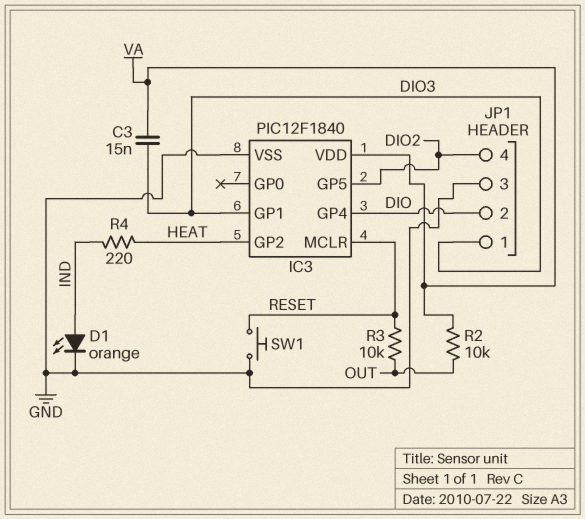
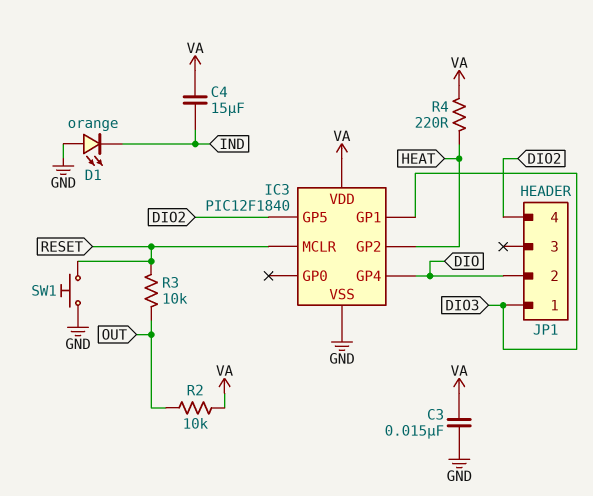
C3: 15nF (DIO3, VA) -> 15nF (GND, VA)
C4: none -> 15uF (IND, VA)
D1: LED orange (A IND, K GND) -> LED orange (A GND, K IND)
JP1 pin 3: GND -> none
R4: 220 (HEAT, IND) -> 220 (HEAT, VA)

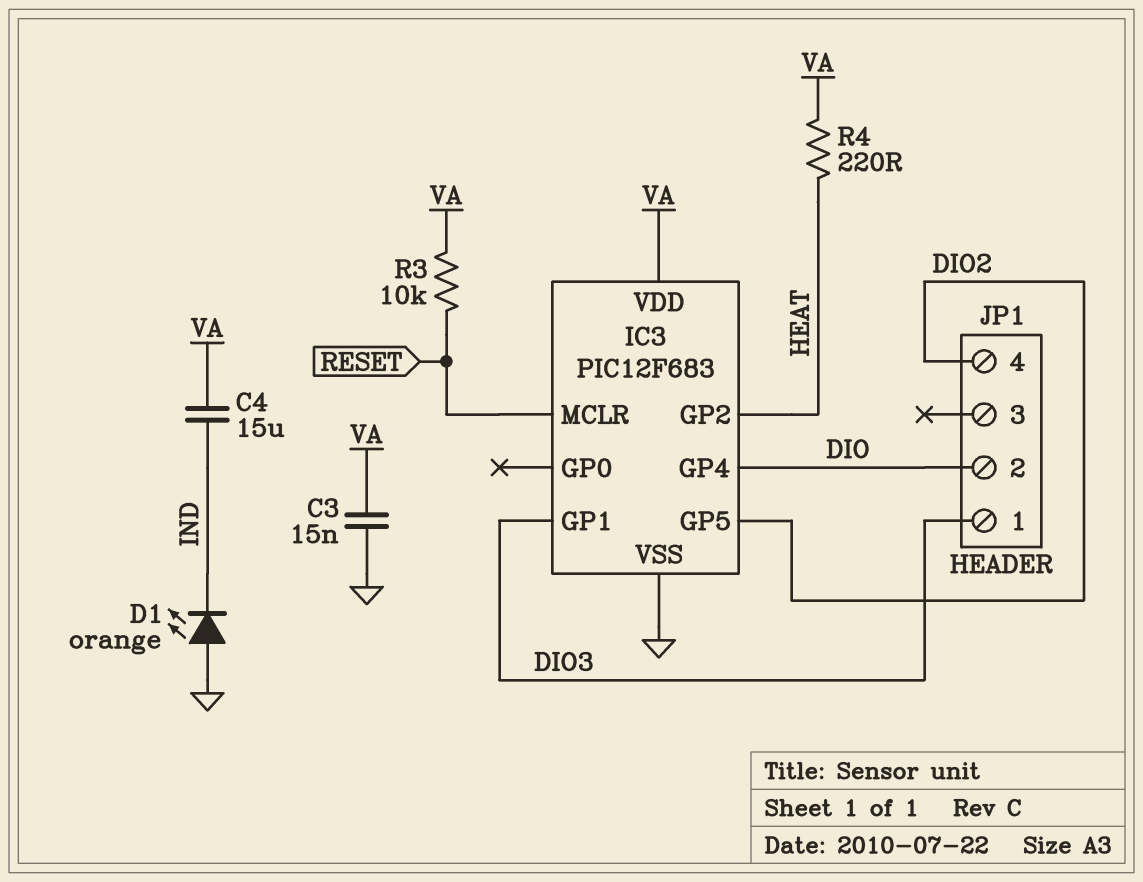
IC3: PIC12F1840 -> PIC12F683
R2: 10k (OUT, VA) -> none
R3: 10k (OUT, RESET) -> 10k (RESET, VA)
SW1: button (GND, RESET) -> none

